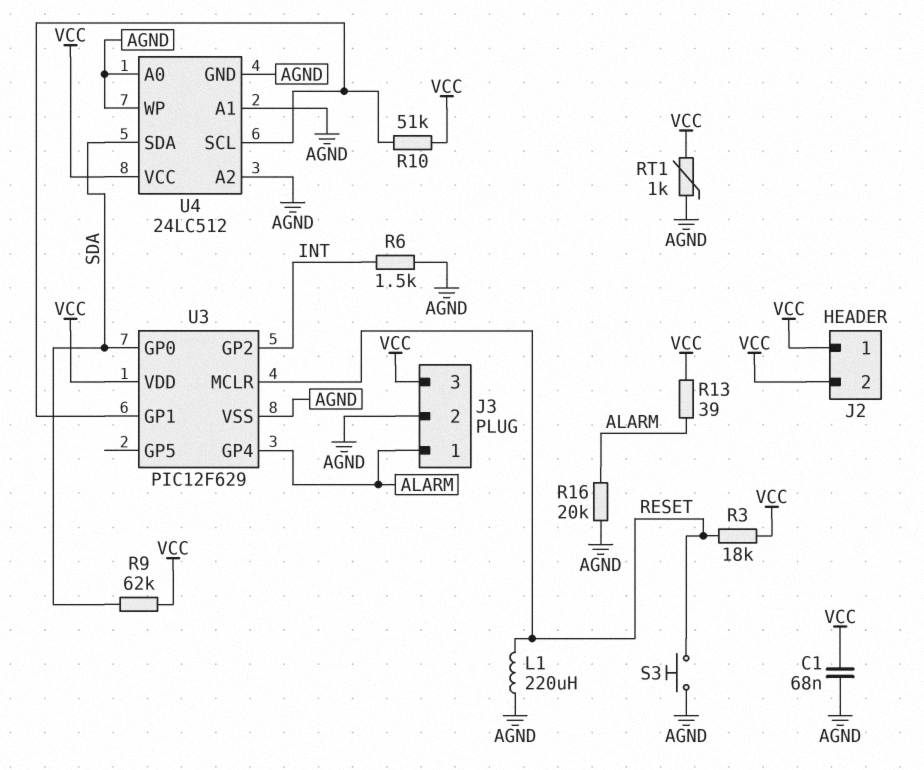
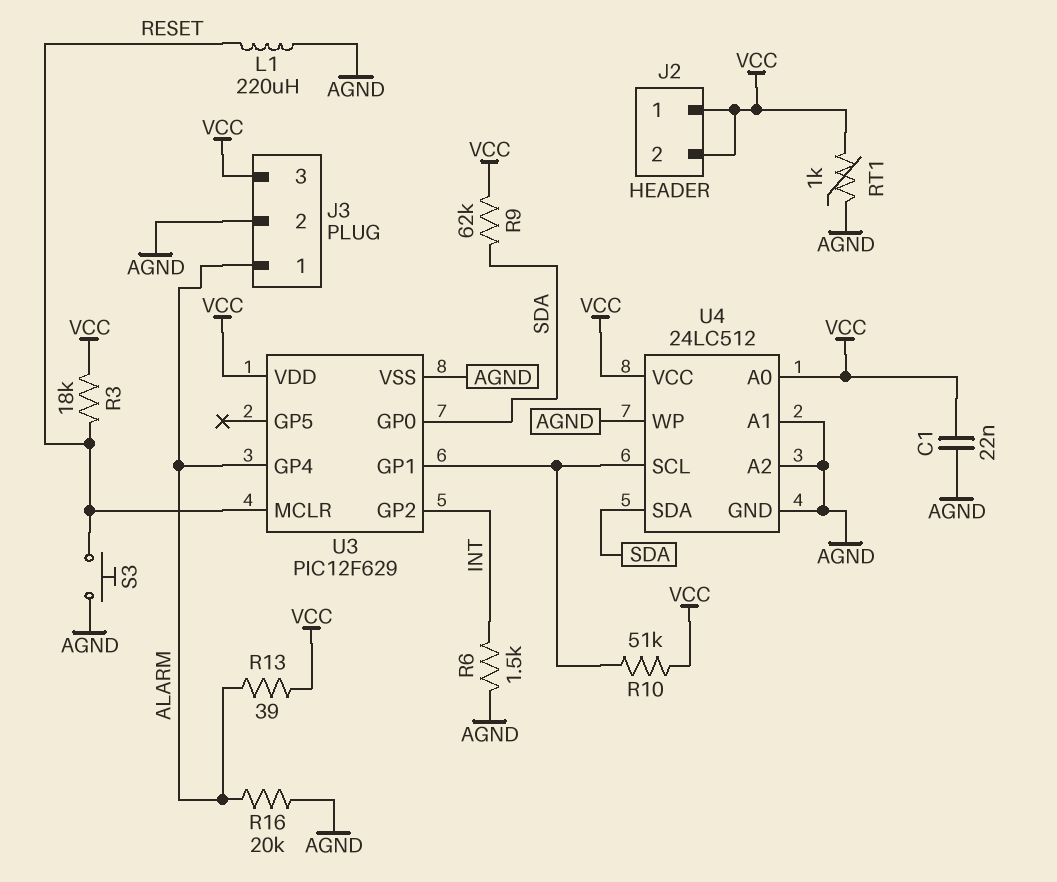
C1: 68nF (AGND, VCC) -> 22nF (AGND, VCC)
U4 pin A0: AGND -> VCC

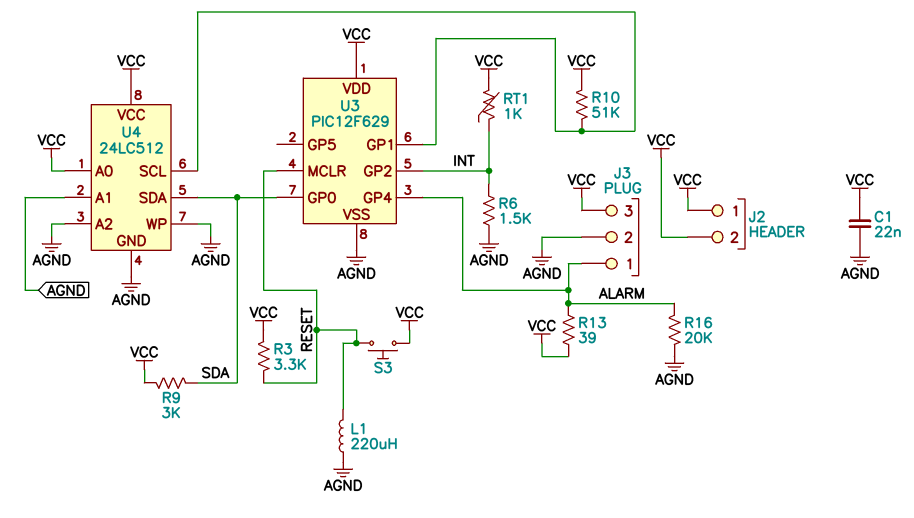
R3: 18k (RESET, VCC) -> 3.3k (RESET, VCC)
R9: 62k (SDA, VCC) -> 3k (SDA, VCC)
RT1: 1k (AGND, VCC) -> 1k (INT, VCC)
S3: button (AGND, RESET) -> button (RESET, VCC)

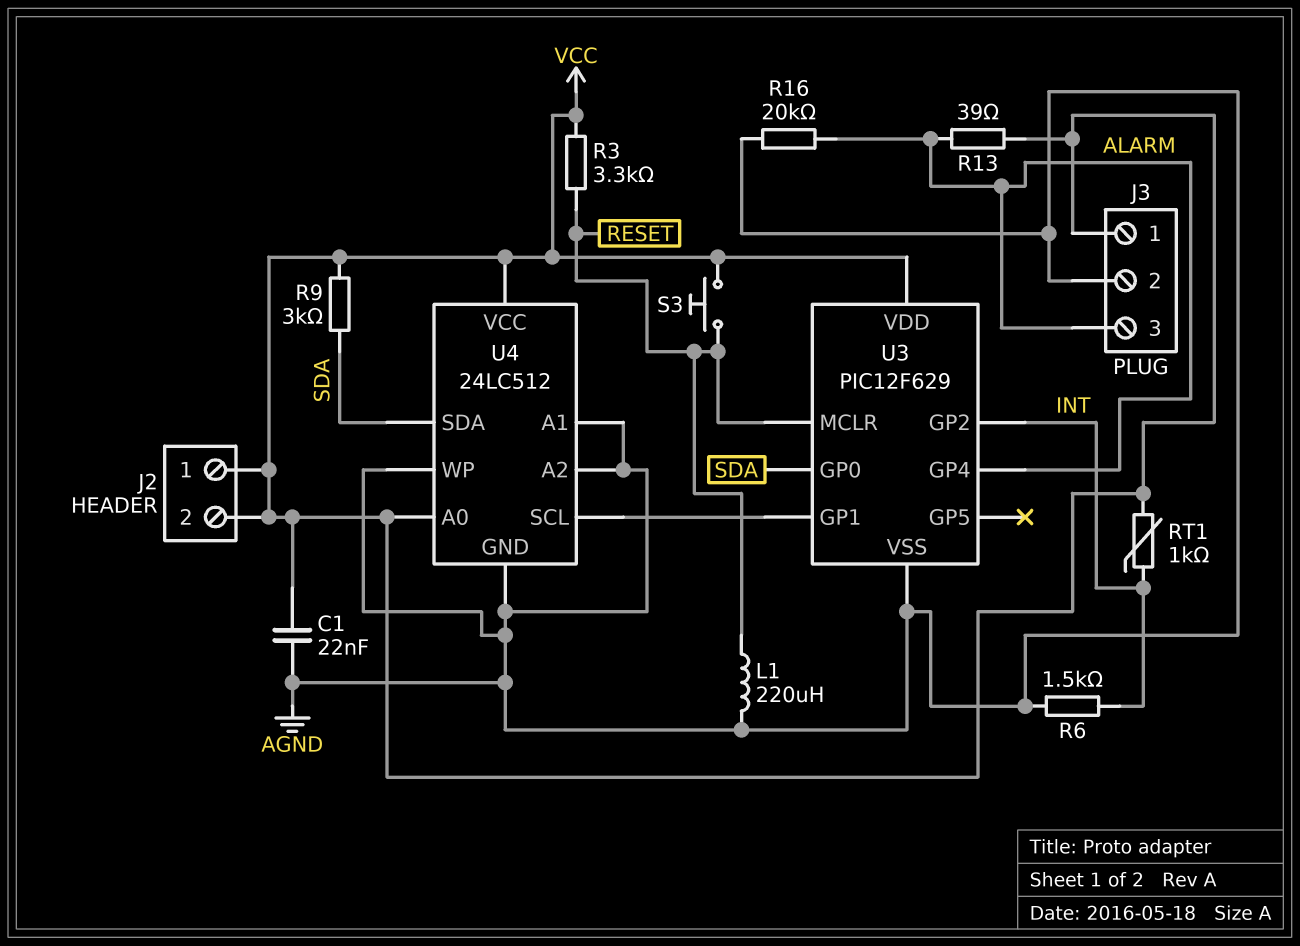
J3 pin 1: ALARM -> VCC
J3 pin 3: VCC -> ALARM
R10: 51k (U3/GP1, VCC) -> none

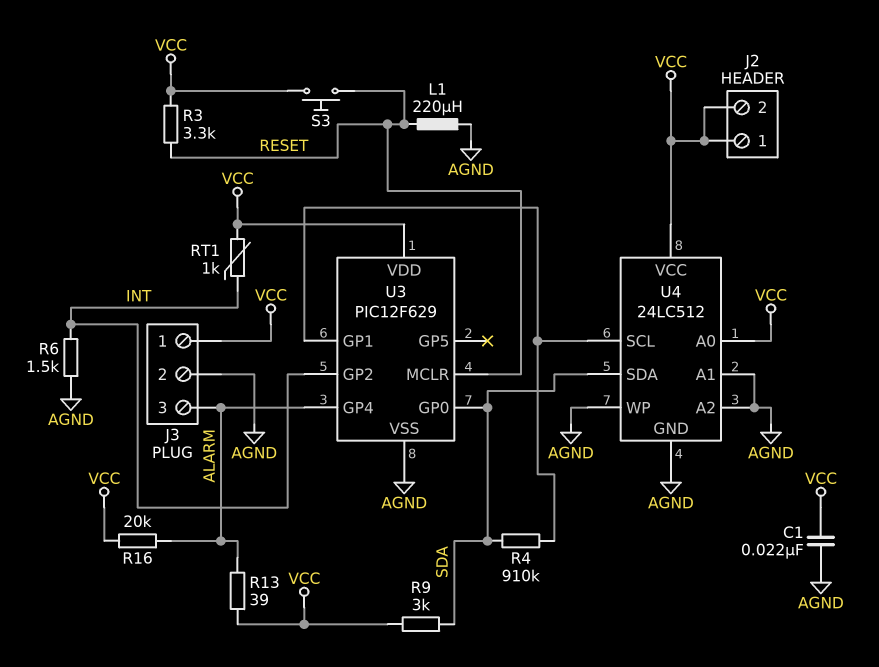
R4: none -> 910k (SDA, U3/GP1)
R16: 20k (AGND, ALARM) -> 20k (ALARM, VCC)

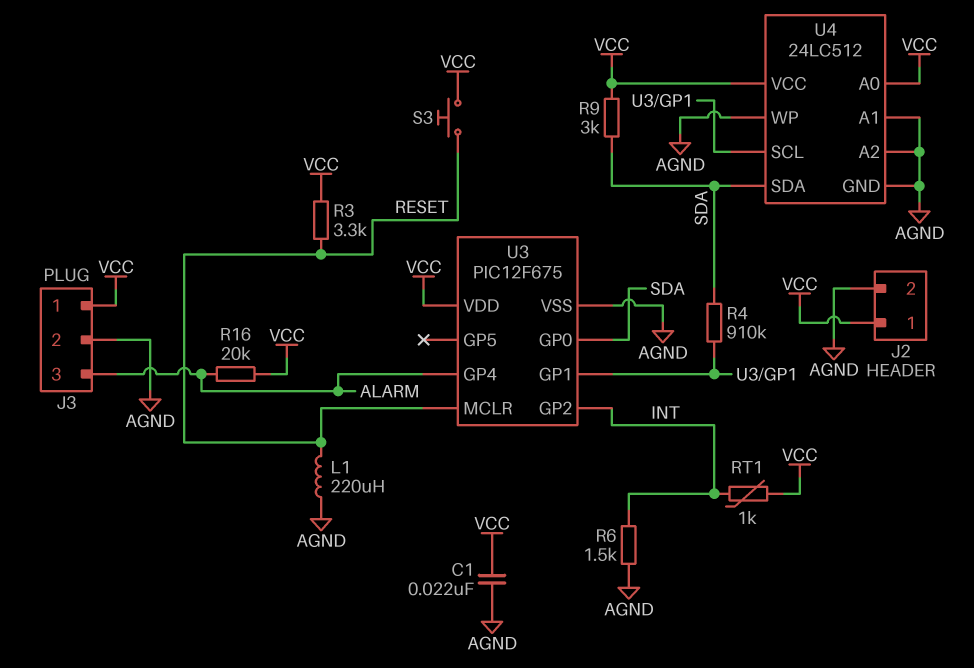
J2 pin 2: VCC -> AGND
R13: 39 (ALARM, VCC) -> none
U3: PIC12F629 -> PIC12F675

